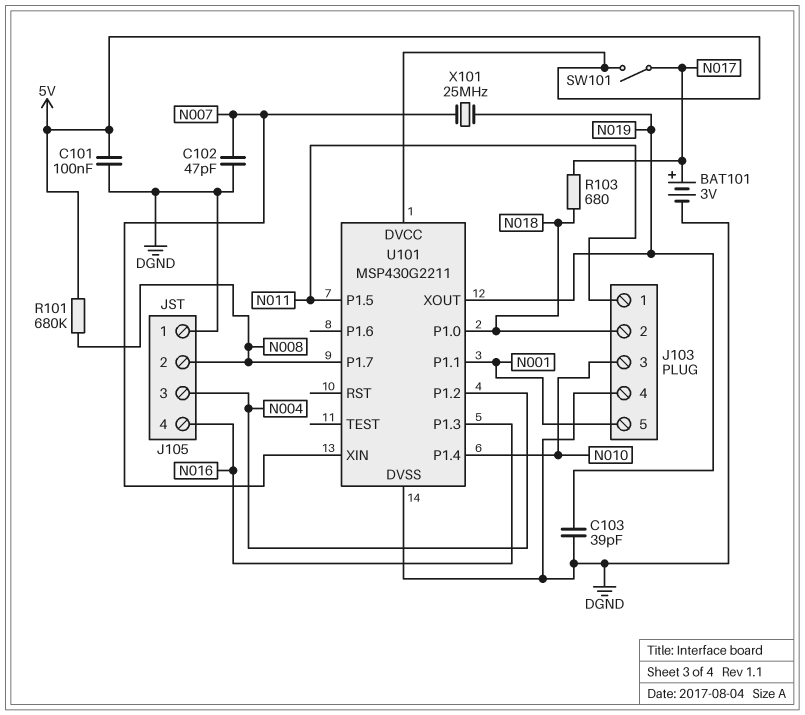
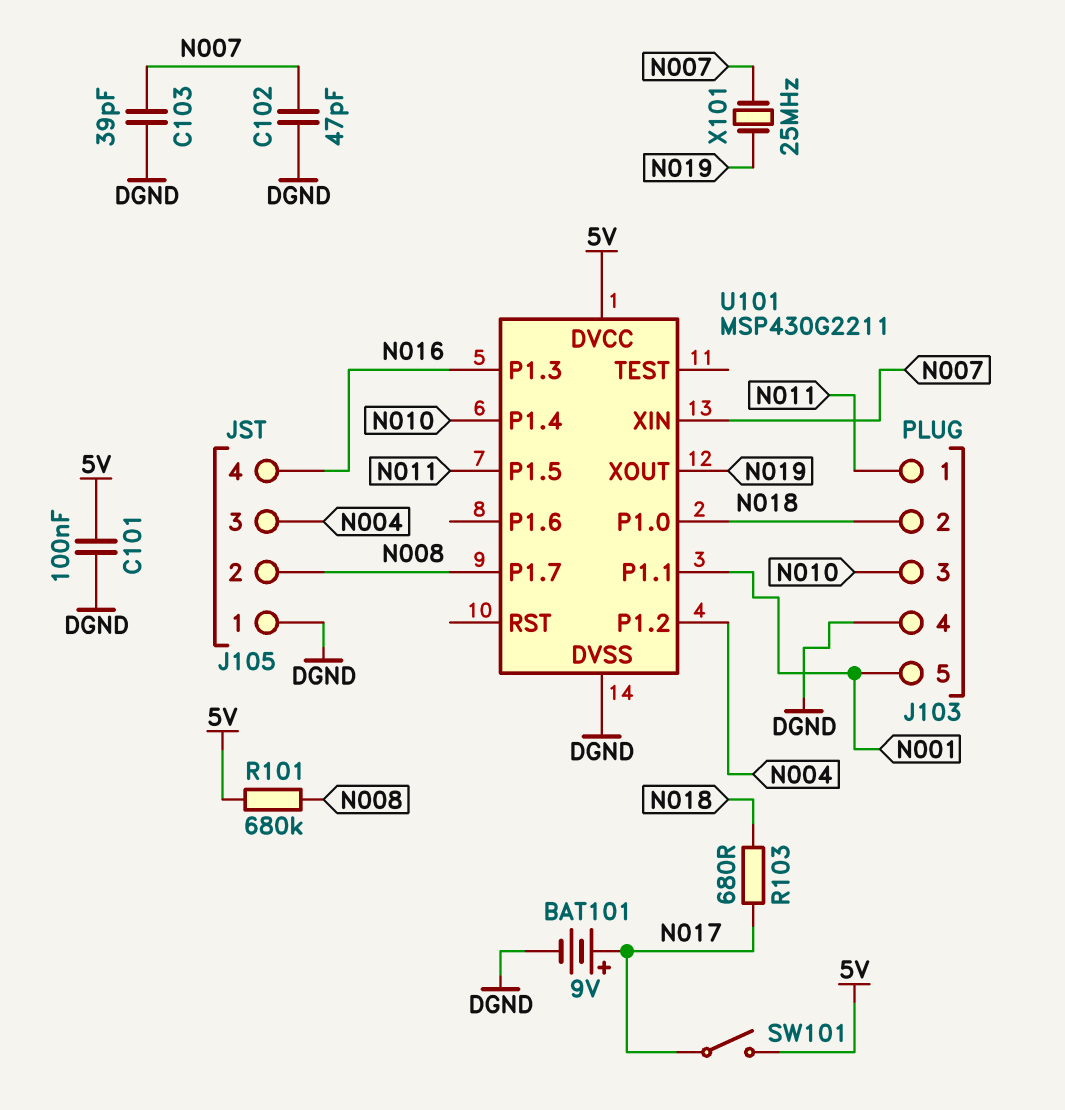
BAT101: 3V (plus N017, minus DGND) -> 9V (plus N017, minus DGND)
C103: 39pF (DGND, N019) -> 39pF (DGND, N007)

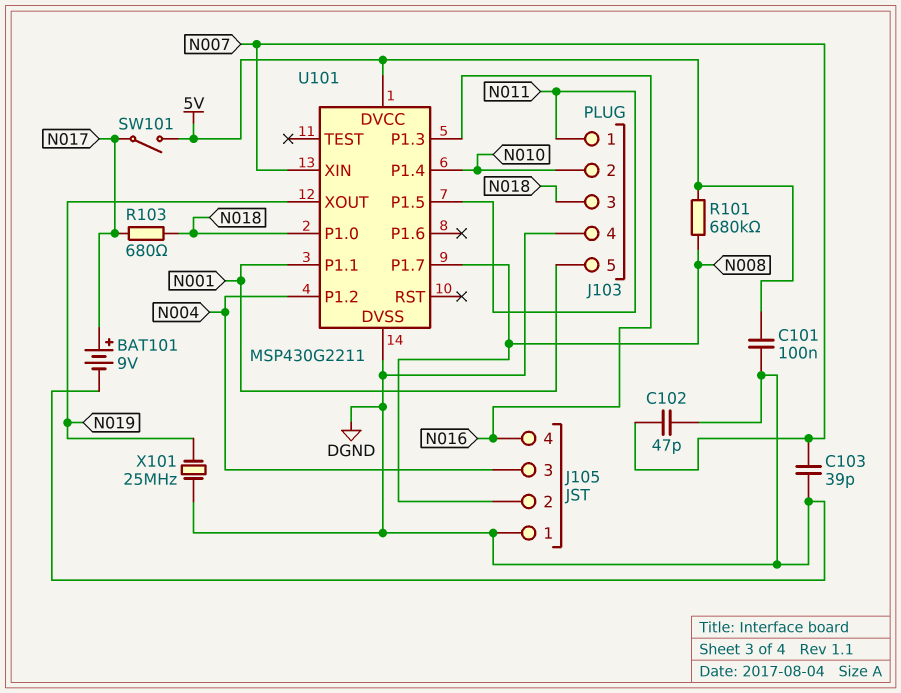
J103 pin 2: N018 -> N010
J103 pin 3: N010 -> N018
X101: 25MHz (N007, N019) -> 25MHz (DGND, N019)

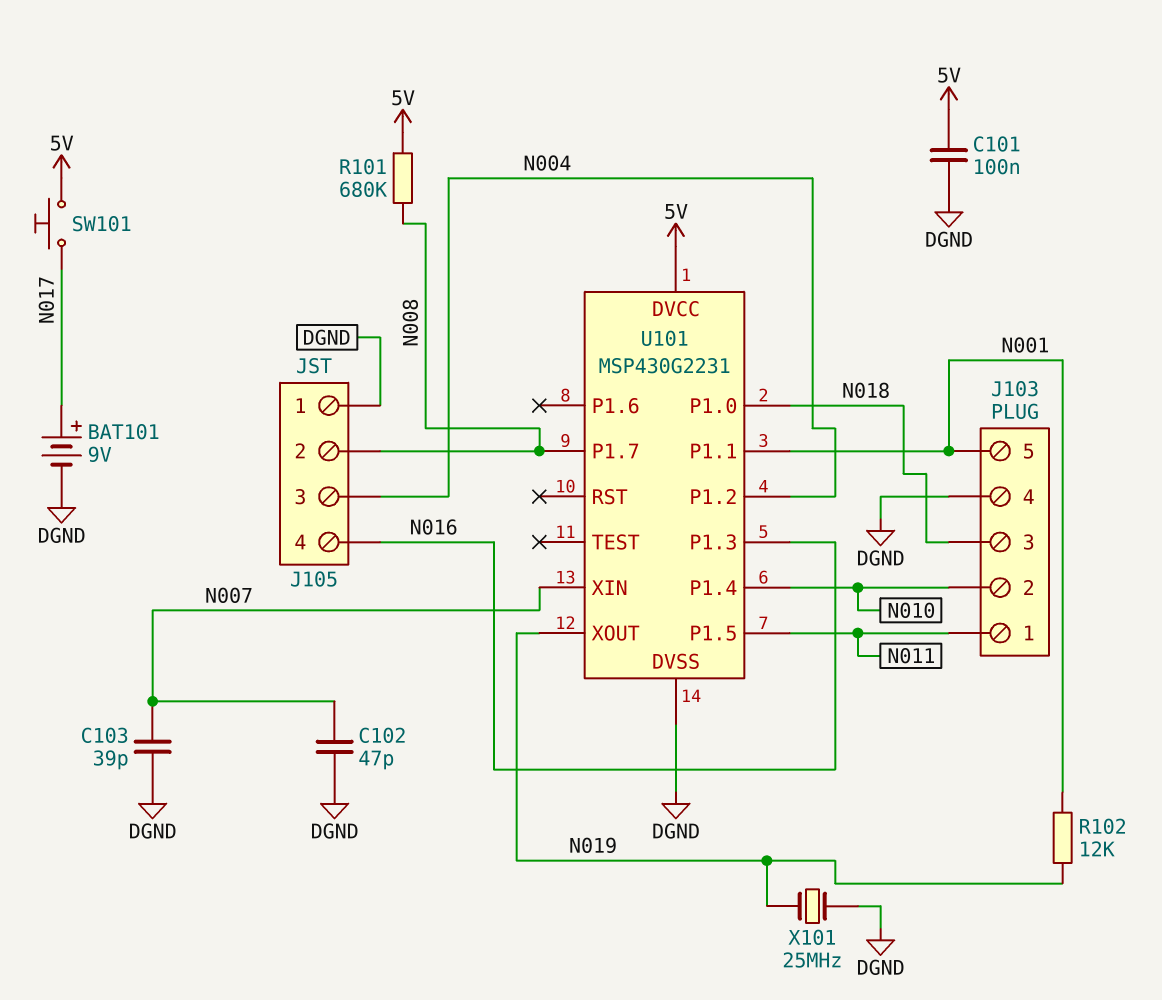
R102: none -> 12k (N001, N019)
R103: 680 (N017, N018) -> none
SW101: switch (5V, N017) -> button (5V, N017)
U101: MSP430G2211 -> MSP430G2231

